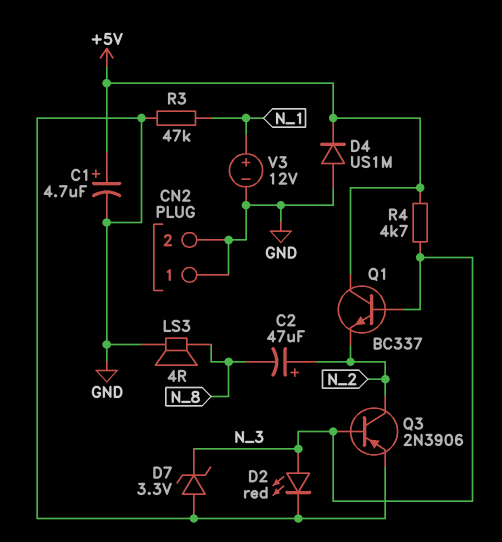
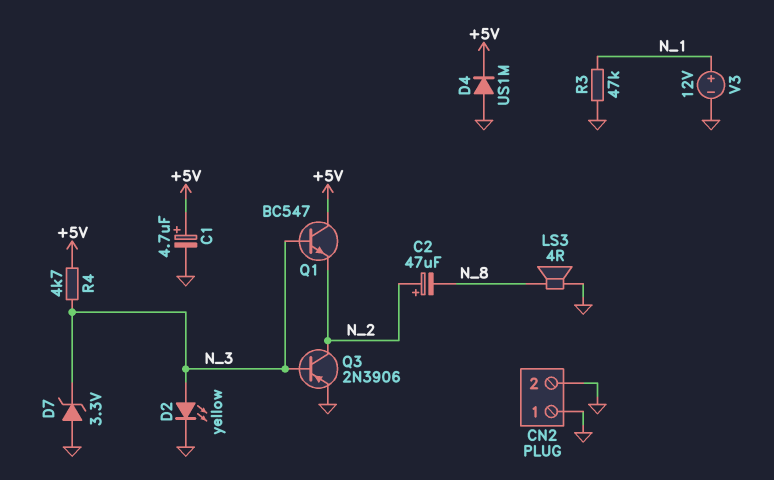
D2: LED red (A N_3, K GND) -> LED yellow (A N_3, K GND)
Q1: NPN BC337 (B N_3, C +5V, E N_2) -> NPN BC547 (B N_3, C +5V, E N_2)

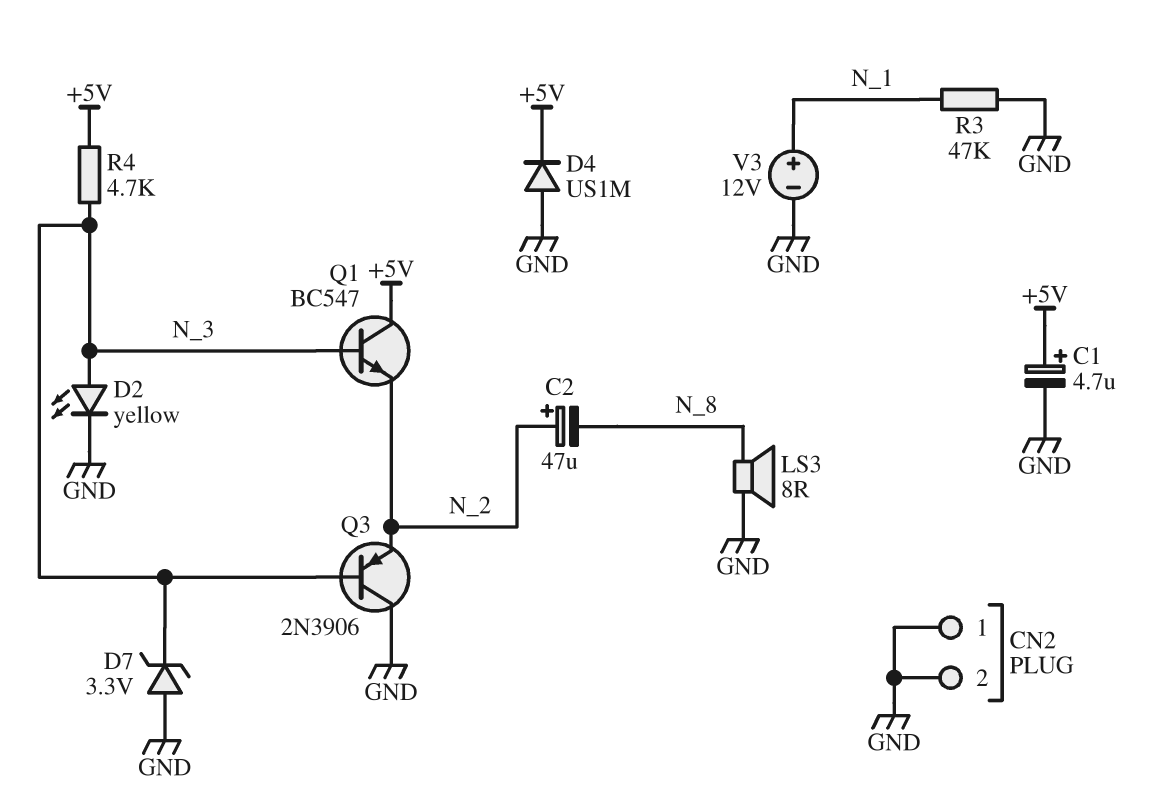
LS3: speaker 4R (GND, N_8) -> speaker 8R (GND, N_8)
Q3: PNP 2N3906 (B N_3, C N_2, E GND) -> PNP 2N3906 (B N_3, C GND, E N_2)

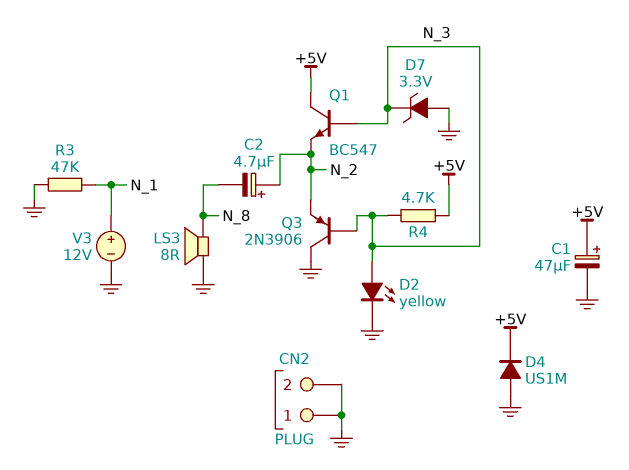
C1: 4.7uF (plus +5V, minus GND) -> 47uF (plus +5V, minus GND)
C2: 47uF (plus N_2, minus N_8) -> 4.7uF (plus N_2, minus N_8)

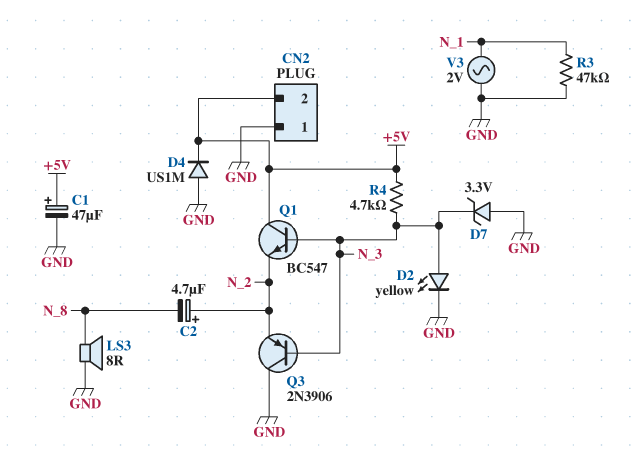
CN2 pin 2: GND -> +5V
V3: 12V (plus N_1, minus GND) -> AC 2V (GND, N_1)

